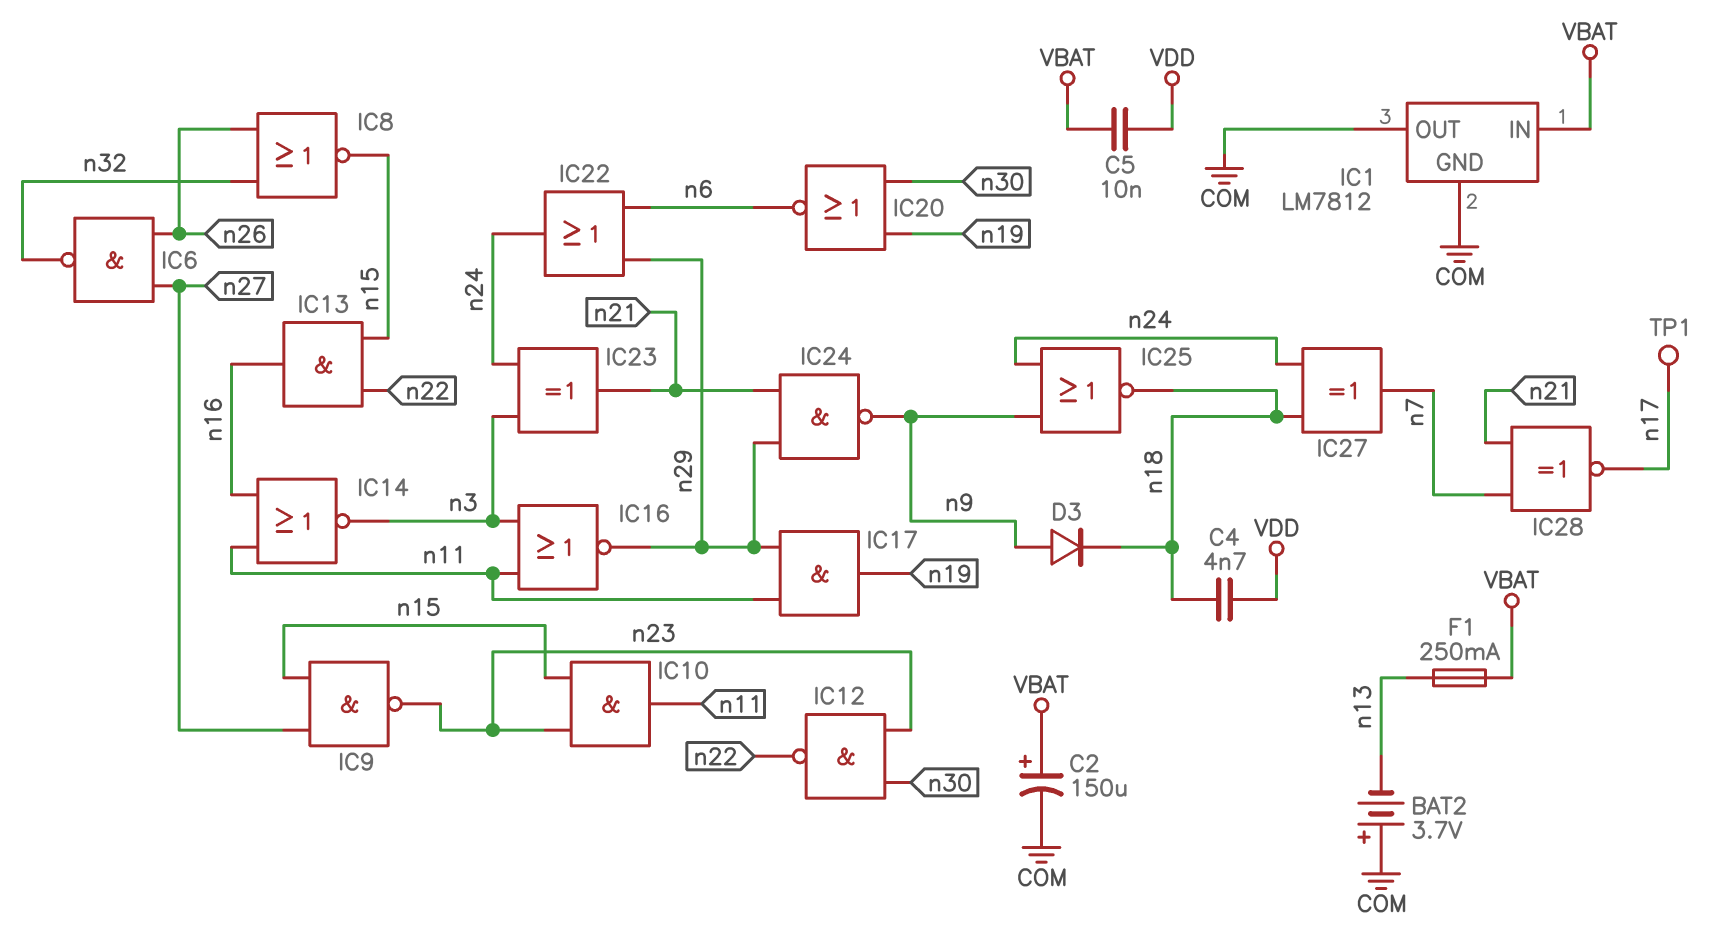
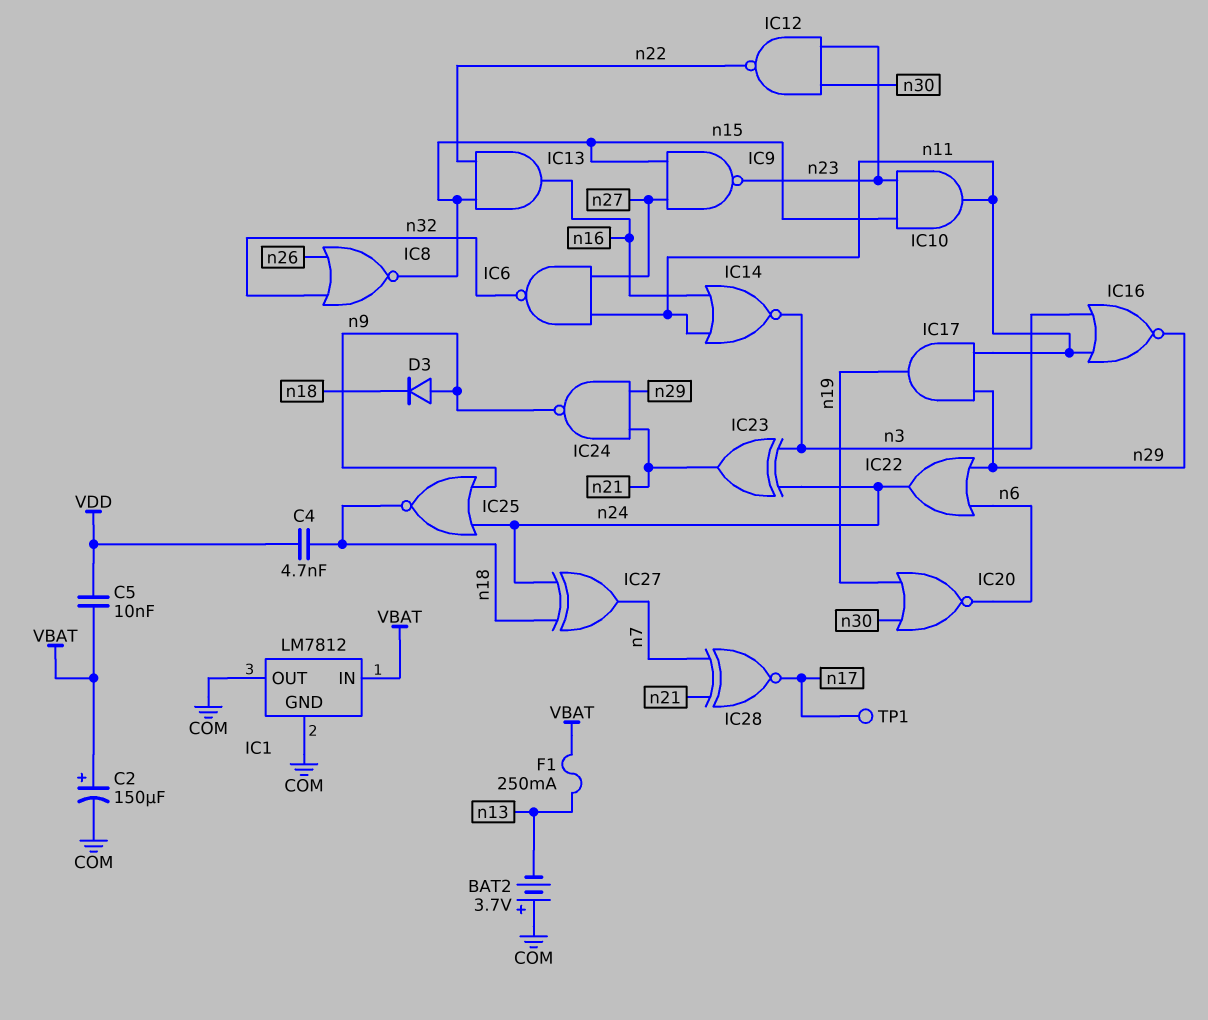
IC6: NAND (in n26, in n27, out n32) -> NAND (in n11, in n27, out n32)

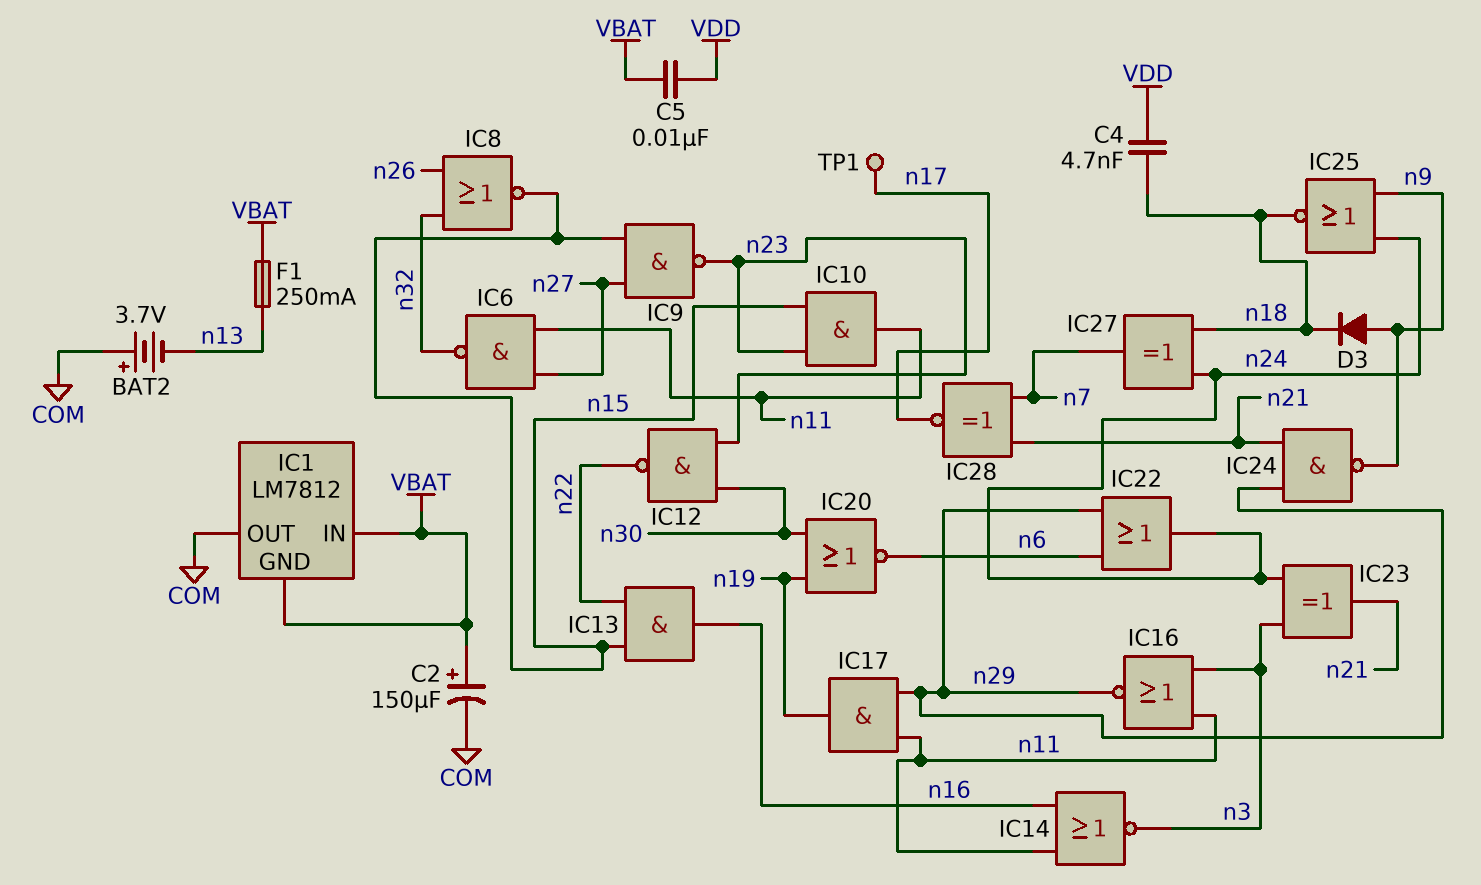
IC1 pin GND: COM -> VBAT

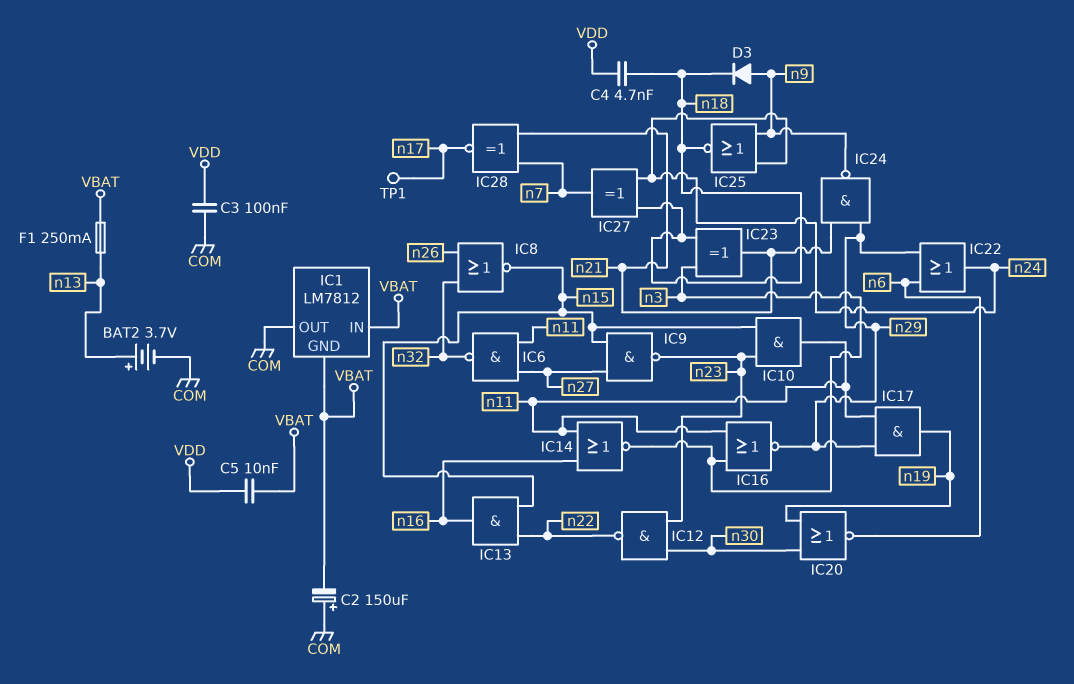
BAT2: 3.7V (plus COM, minus n13) -> 3.7V (plus n13, minus COM)
C2: 150uF (plus VBAT, minus COM) -> 150uF (plus COM, minus VBAT)
C3: none -> 100nF (COM, VDD)
IC23: XOR (in n3, in n24, out n21) -> XOR (in n3, in n18, out n21)

